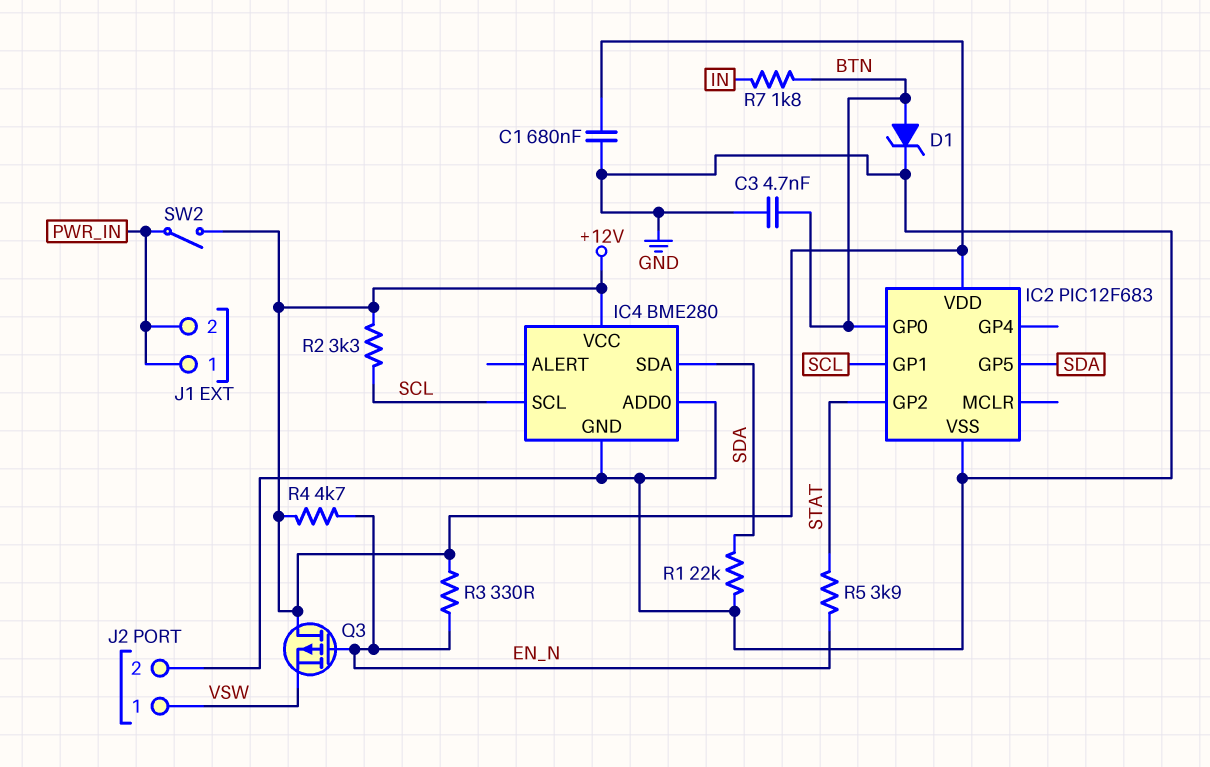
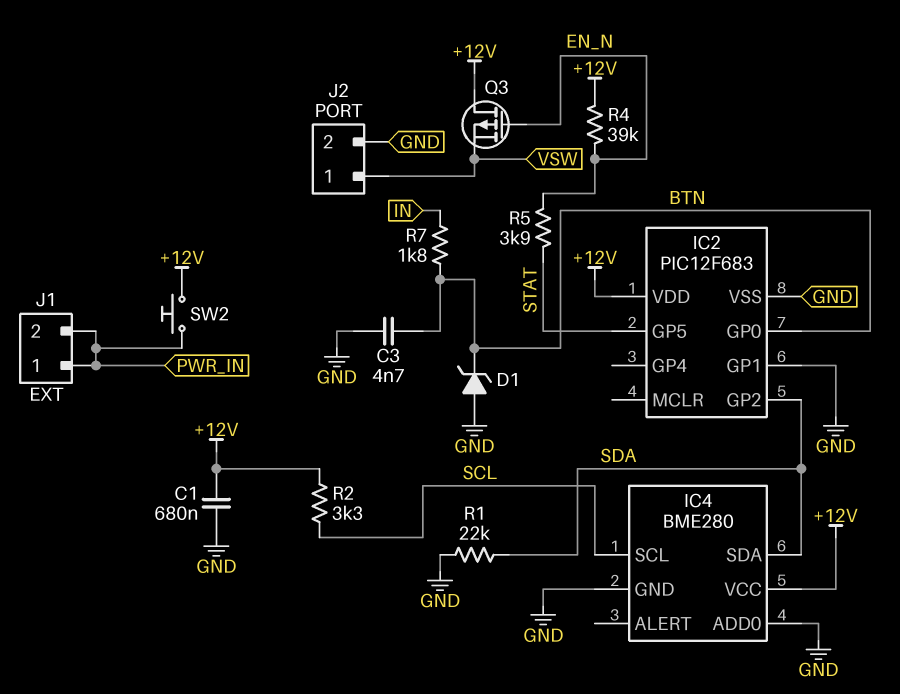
D1: zener (A BTN, K GND) -> zener (A GND, K BTN)
IC2 pin GP1: SCL -> GND
IC2 pin GP2: STAT -> SDA
IC2 pin GP5: SDA -> STAT
R3: 330 (+12V, EN_N) -> none
R4: 4.7k (+12V, EN_N) -> 39k (+12V, EN_N)
SW2: switch (+12V, PWR_IN) -> button (+12V, PWR_IN)

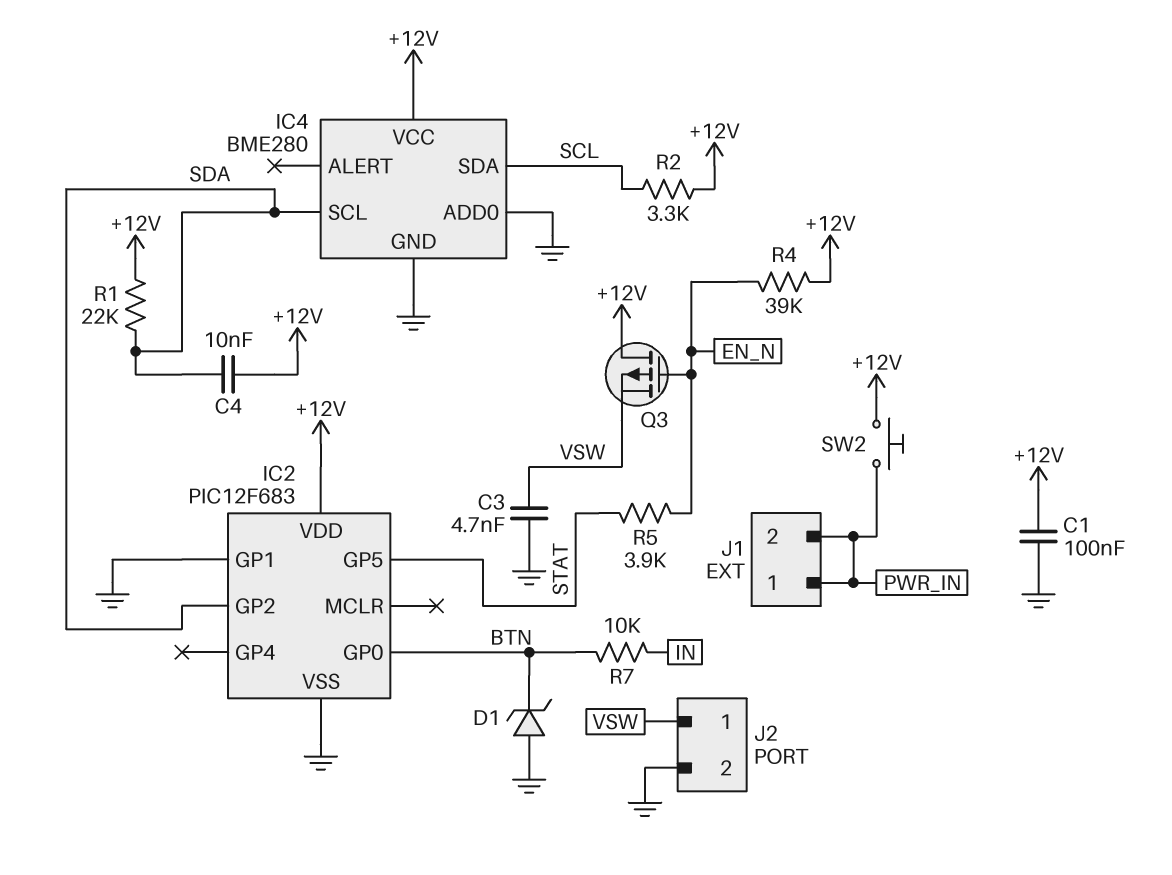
C1: 680nF (+12V, GND) -> 100nF (+12V, GND)
C3: 4.7nF (BTN, GND) -> 4.7nF (GND, VSW)
C4: none -> 10nF (+12V, SDA)
IC4 pin SCL: SCL -> SDA
IC4 pin SDA: SDA -> SCL
R1: 22k (GND, SDA) -> 22k (+12V, SDA)
R7: 1.8k (BTN, IN) -> 10k (BTN, IN)

